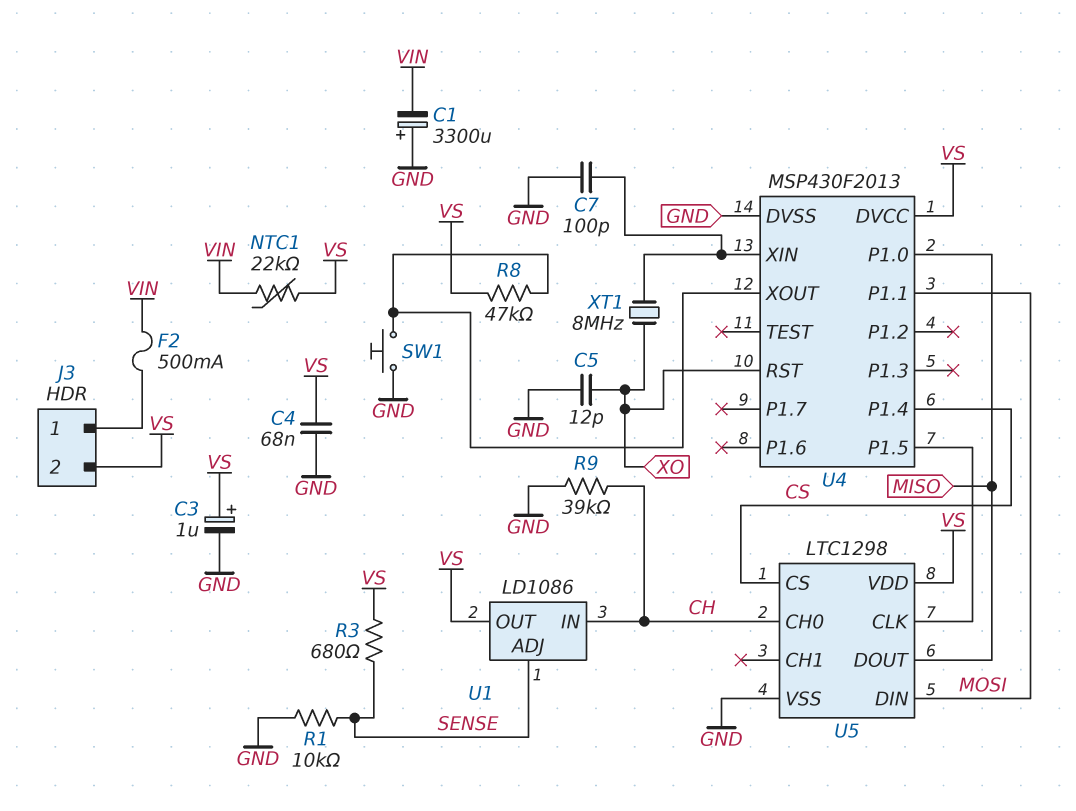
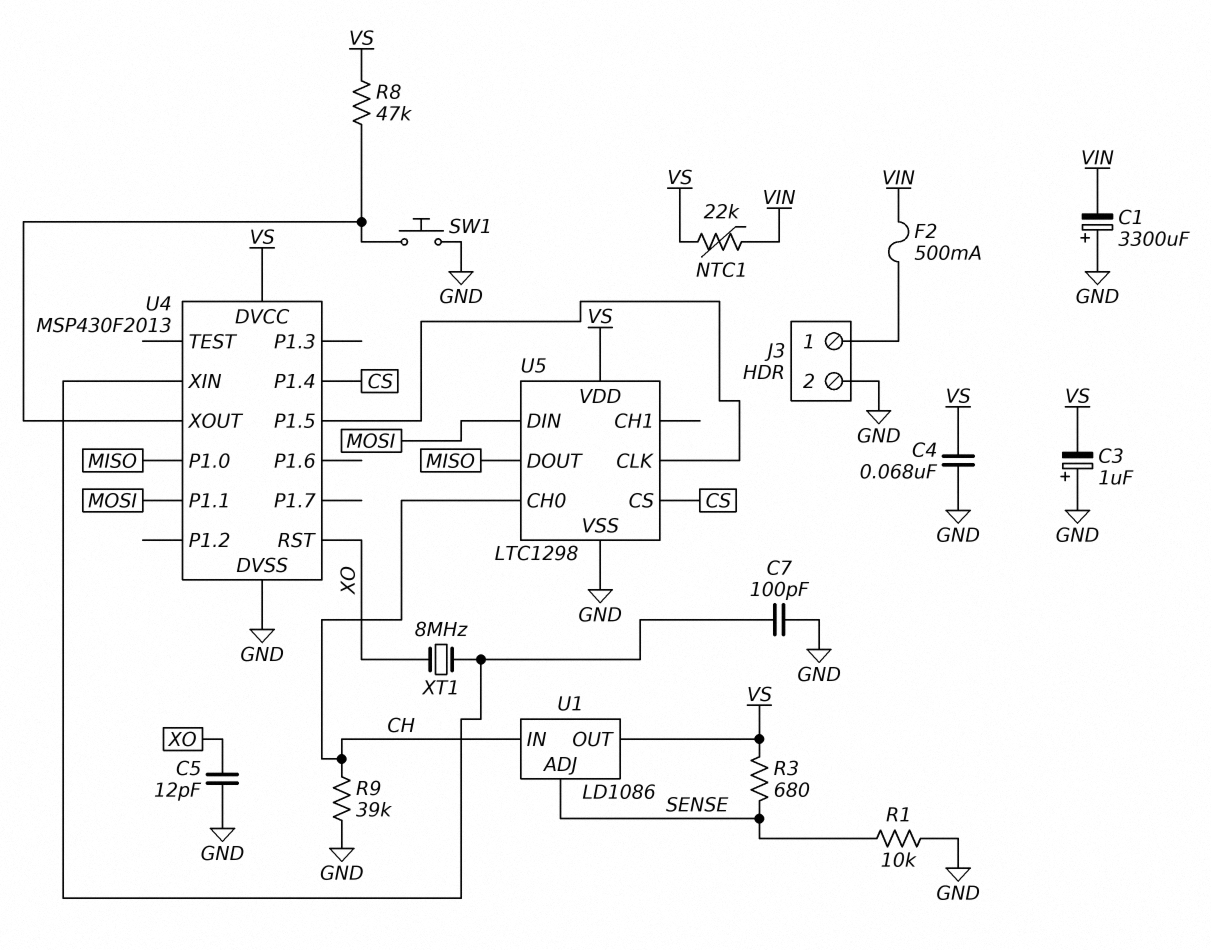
C3: 1uF (plus VS, minus GND) -> 1uF (plus GND, minus VS)
J3 pin 2: VS -> GND

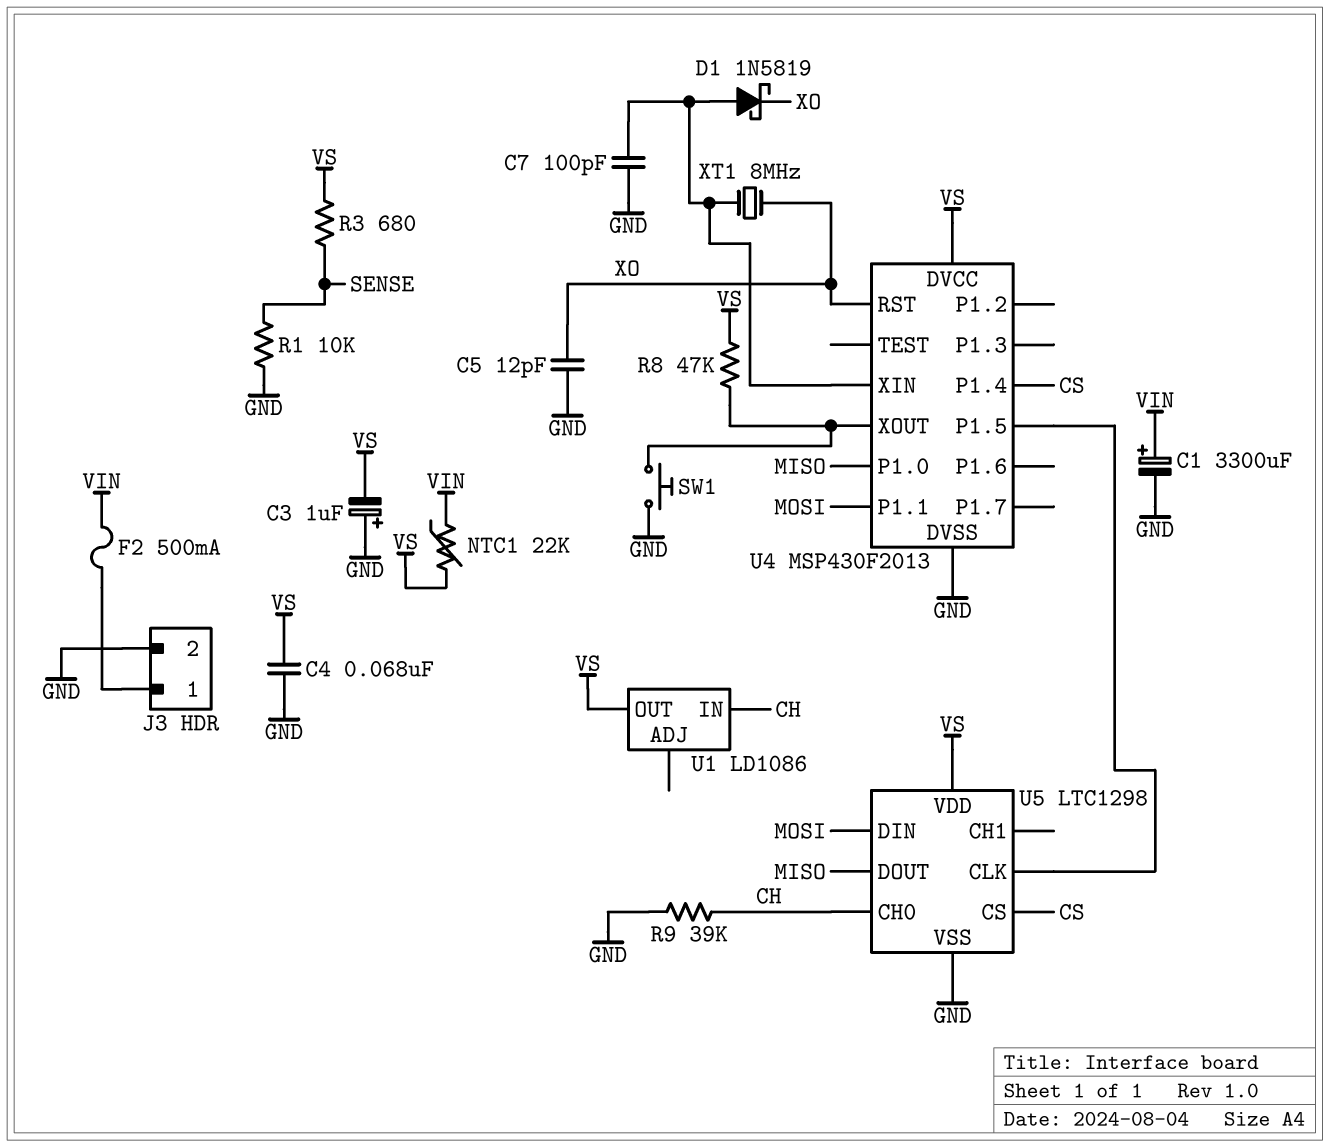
C1: 3300uF (plus GND, minus VIN) -> 3300uF (plus VIN, minus GND)
D1: none -> schottky 1N5819 (A U4/XIN, K XO)
U1 pin ADJ: SENSE -> none

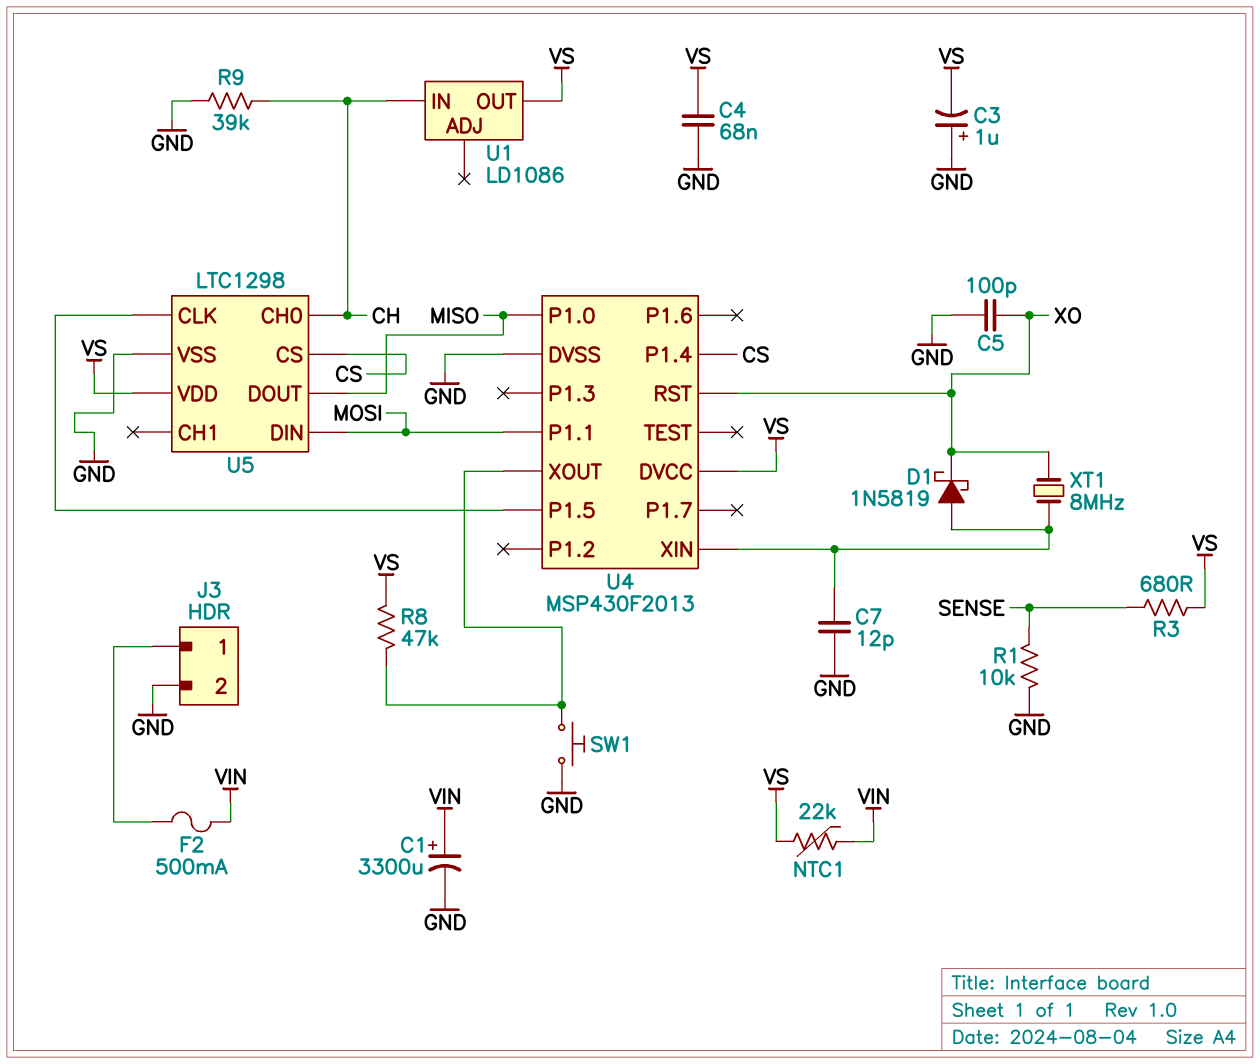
C5: 12pF (GND, XO) -> 100pF (GND, XO)
C7: 100pF (GND, U4/XIN) -> 12pF (GND, U4/XIN)

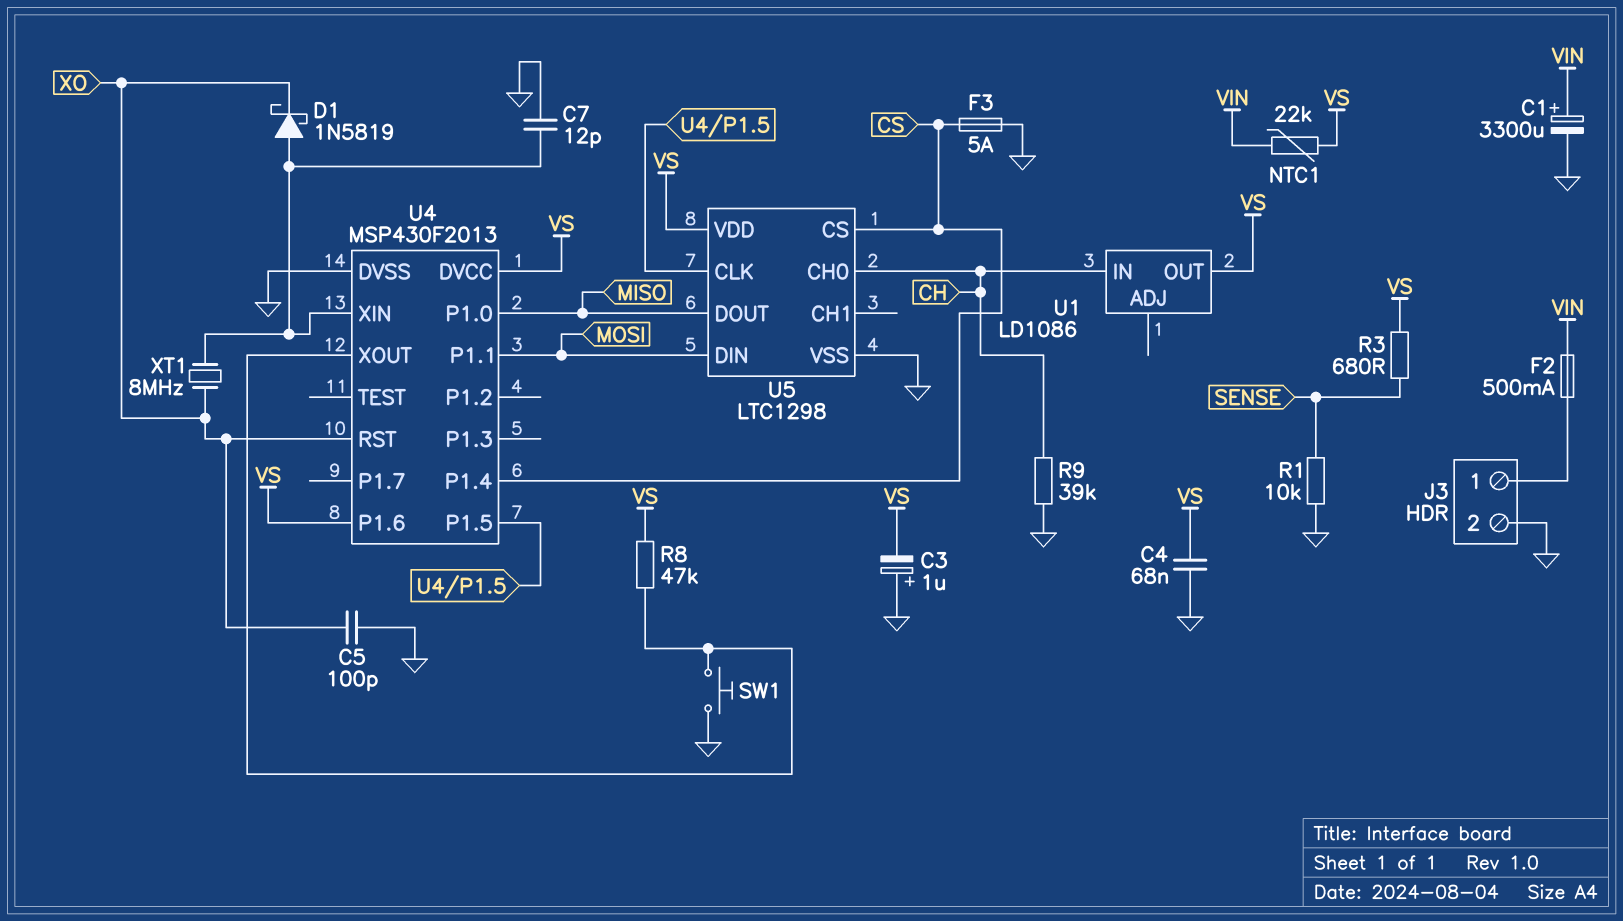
F3: none -> 5A (CS, GND)
U4 pin P1.6: none -> VS

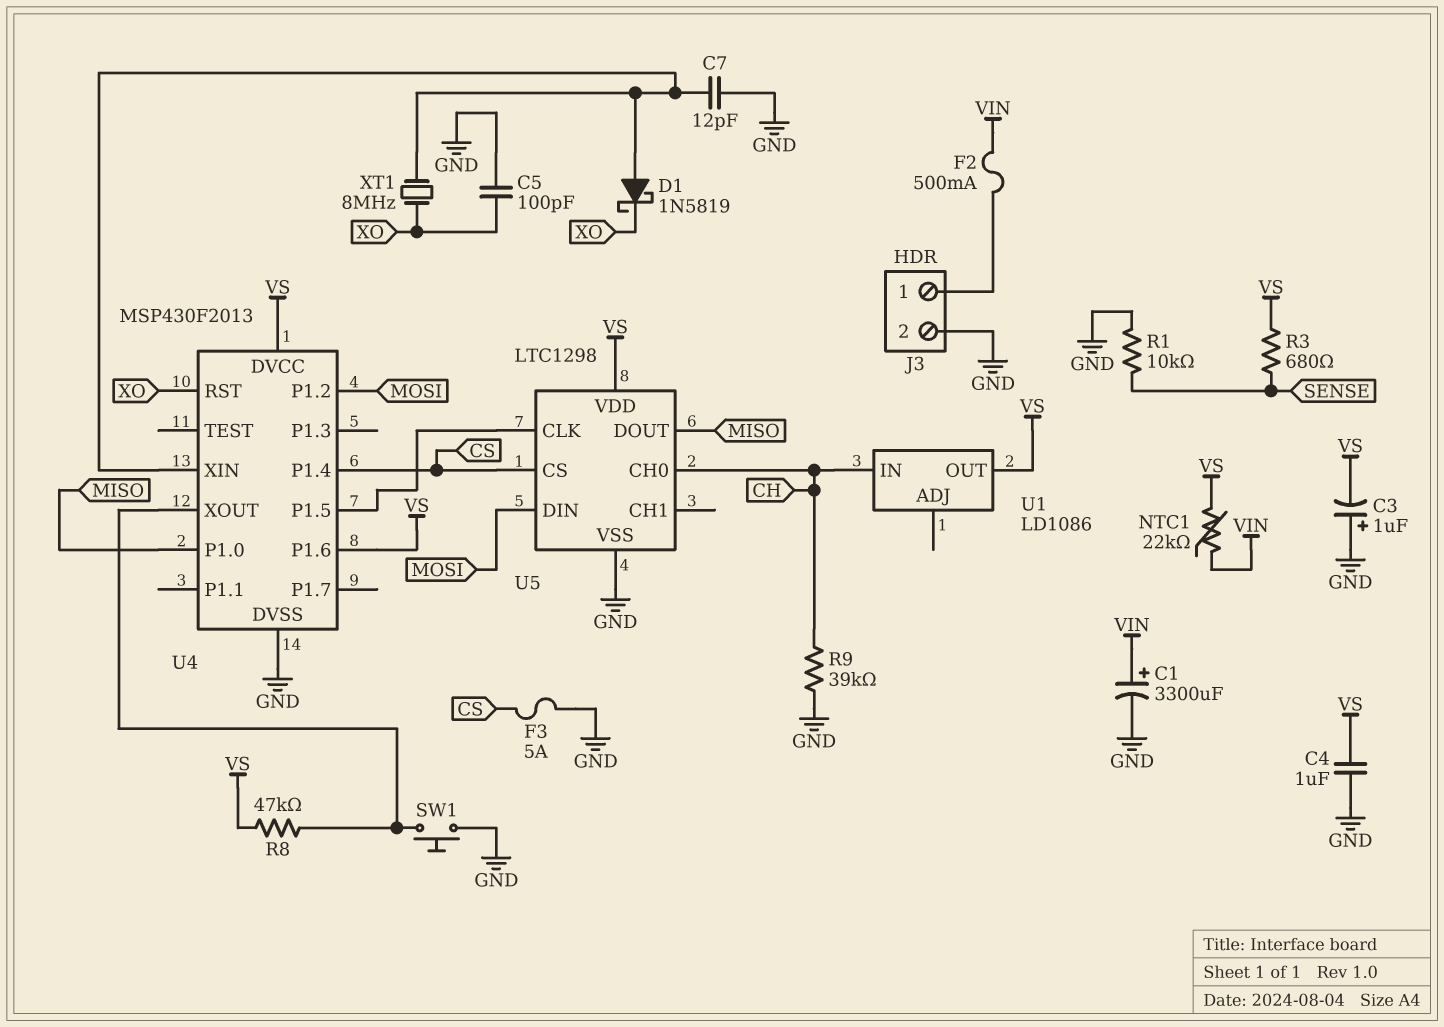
C4: 68nF (GND, VS) -> 1uF (GND, VS)
U4 pin P1.1: MOSI -> none
U4 pin P1.2: none -> MOSI

